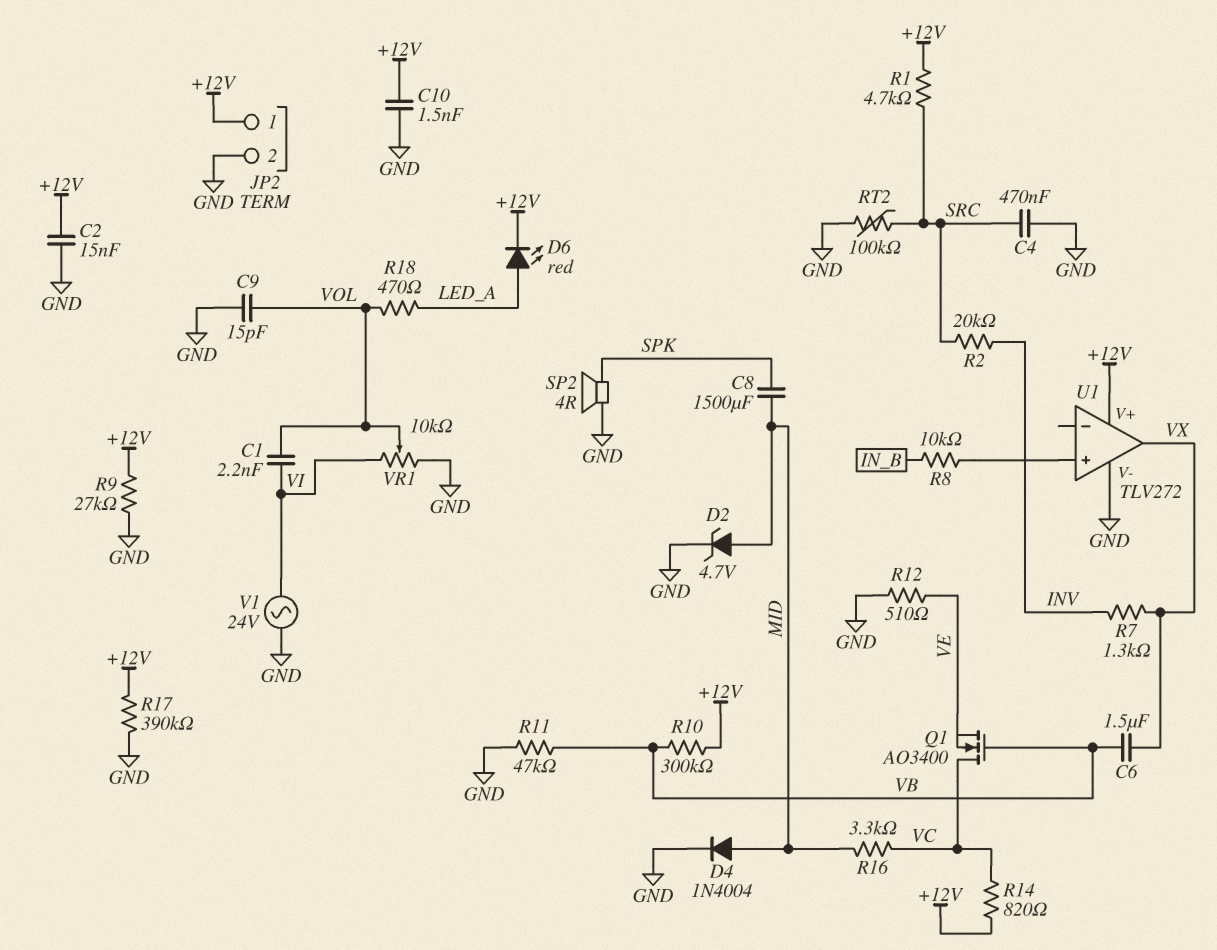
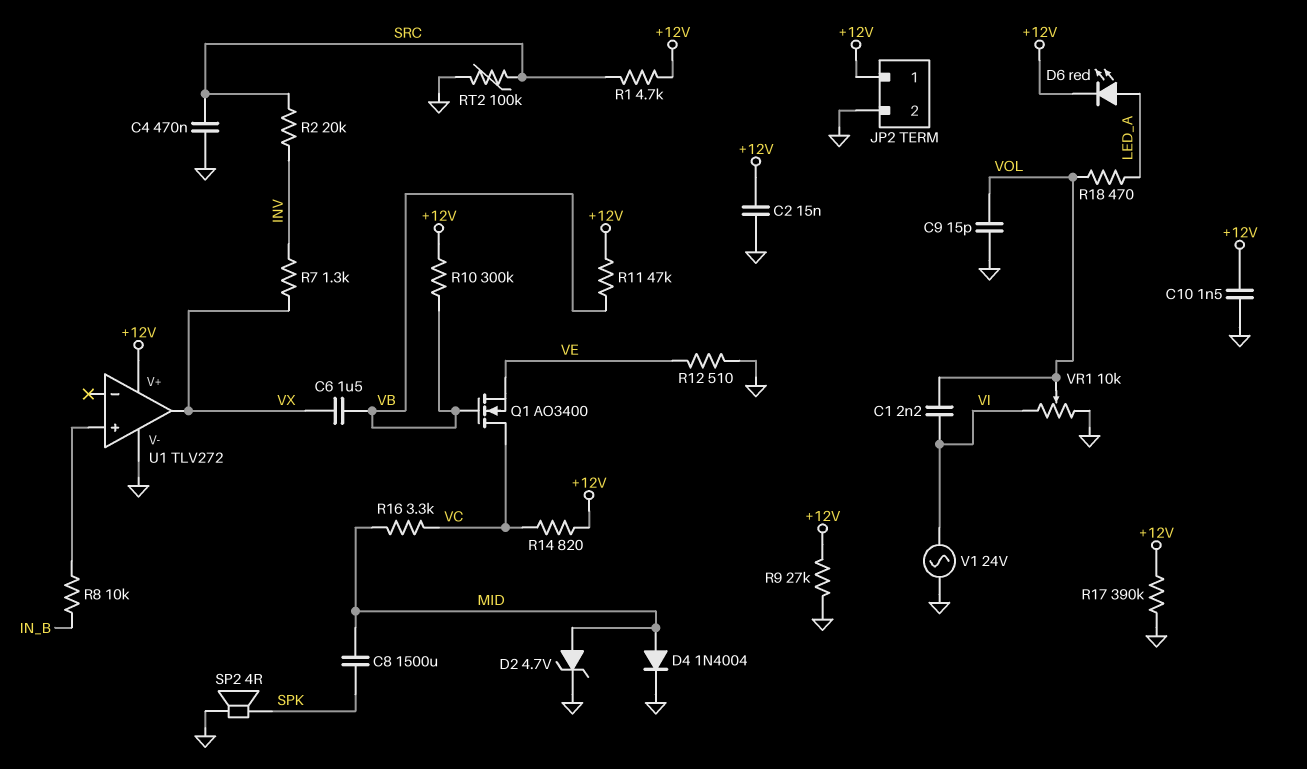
R11: 47k (GND, VB) -> 47k (+12V, VB)

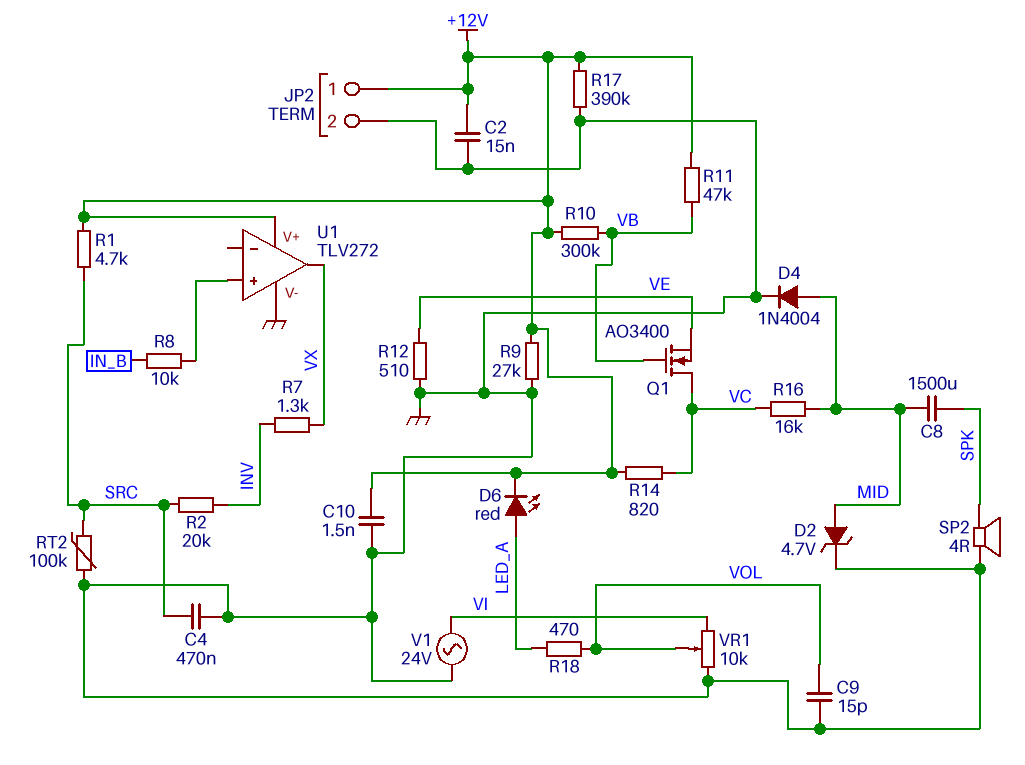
C1: 2.2nF (VI, VOL) -> none
C6: 1.5uF (VB, VX) -> none
R16: 3.3k (MID, VC) -> 16k (MID, VC)

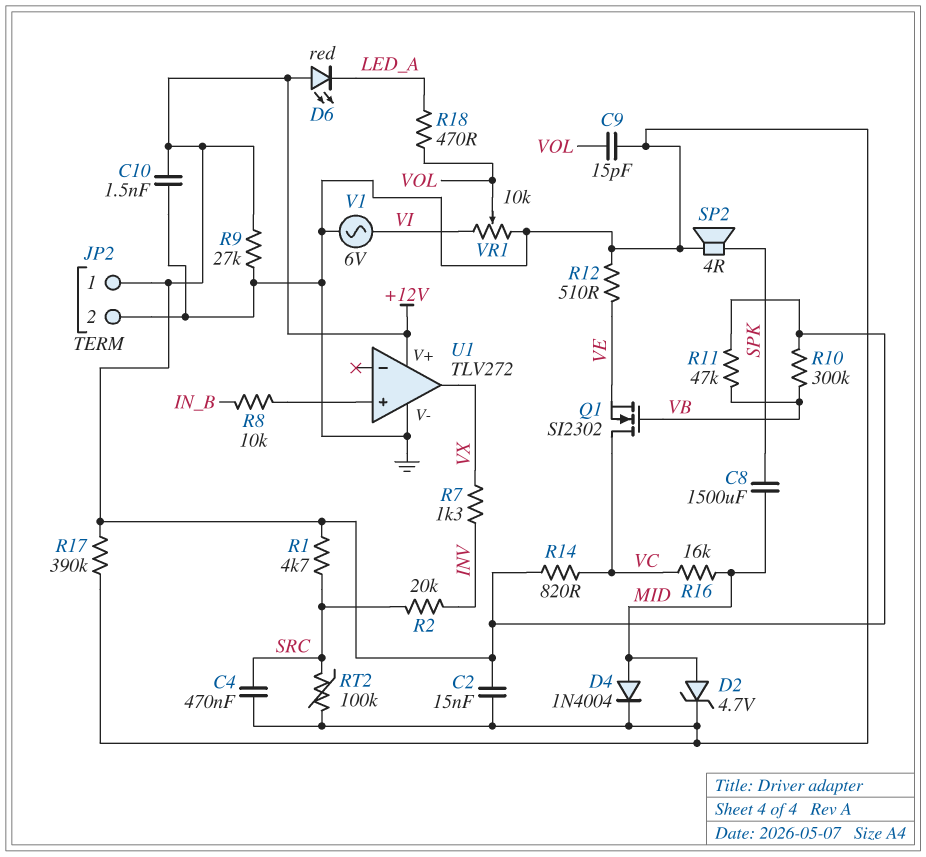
D6: LED red (A LED_A, K +12V) -> LED red (A +12V, K LED_A)
Q1: NMOS AO3400 (G VB, D VC, S VE) -> NMOS SI2302 (G VB, D VC, S VE)
V1: AC 24V (GND, VI) -> AC 6V (GND, VI)

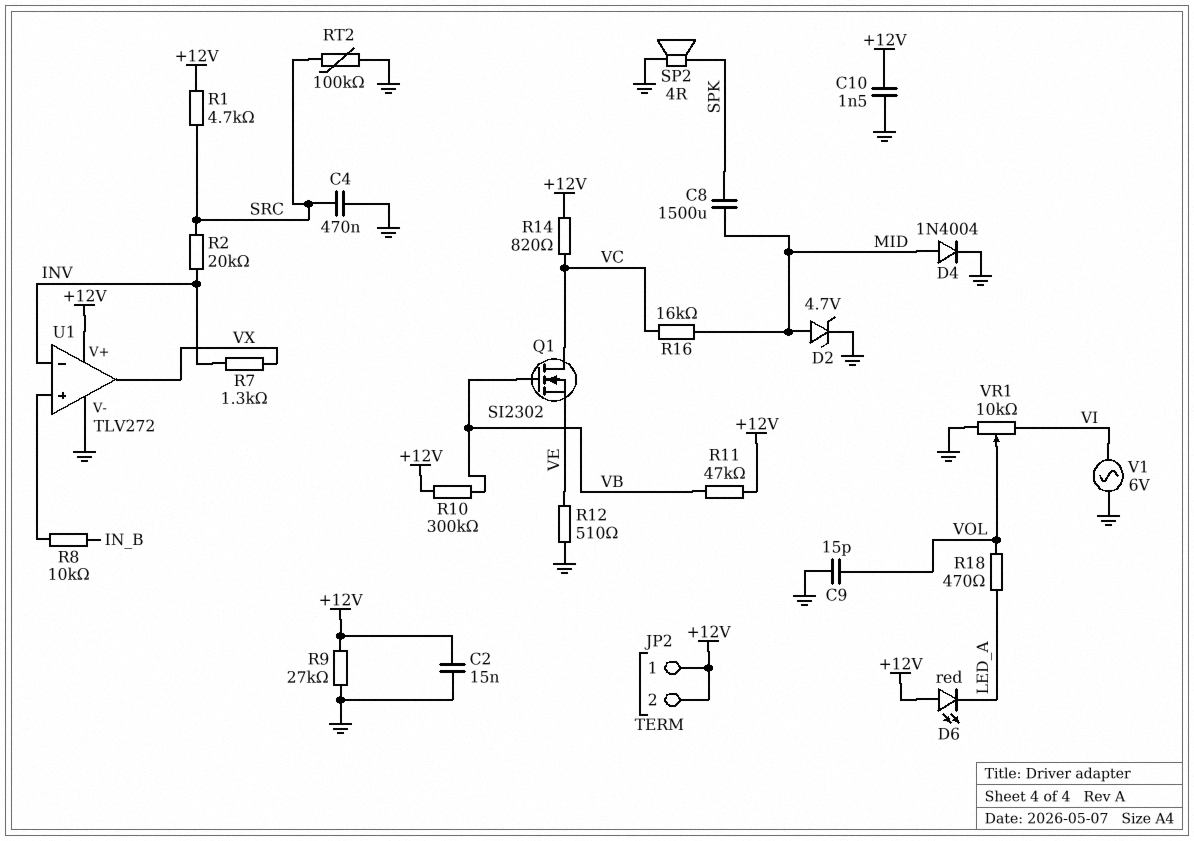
JP2 pin 2: GND -> +12V
R17: 390k (+12V, GND) -> none
U1 pin in-: none -> INV

